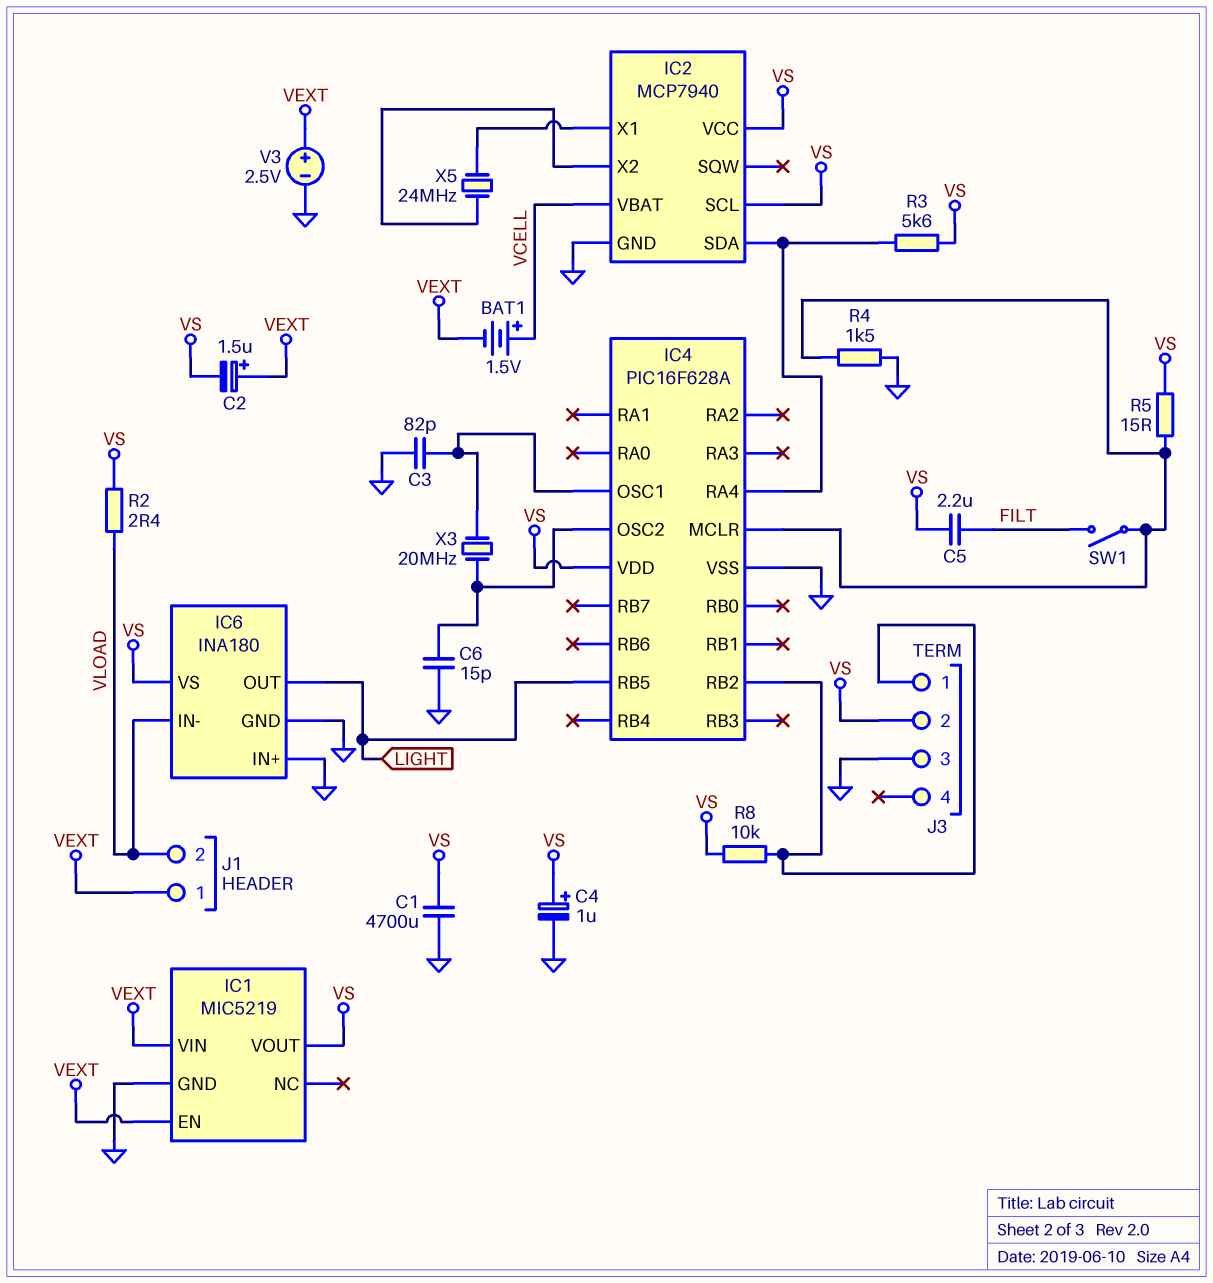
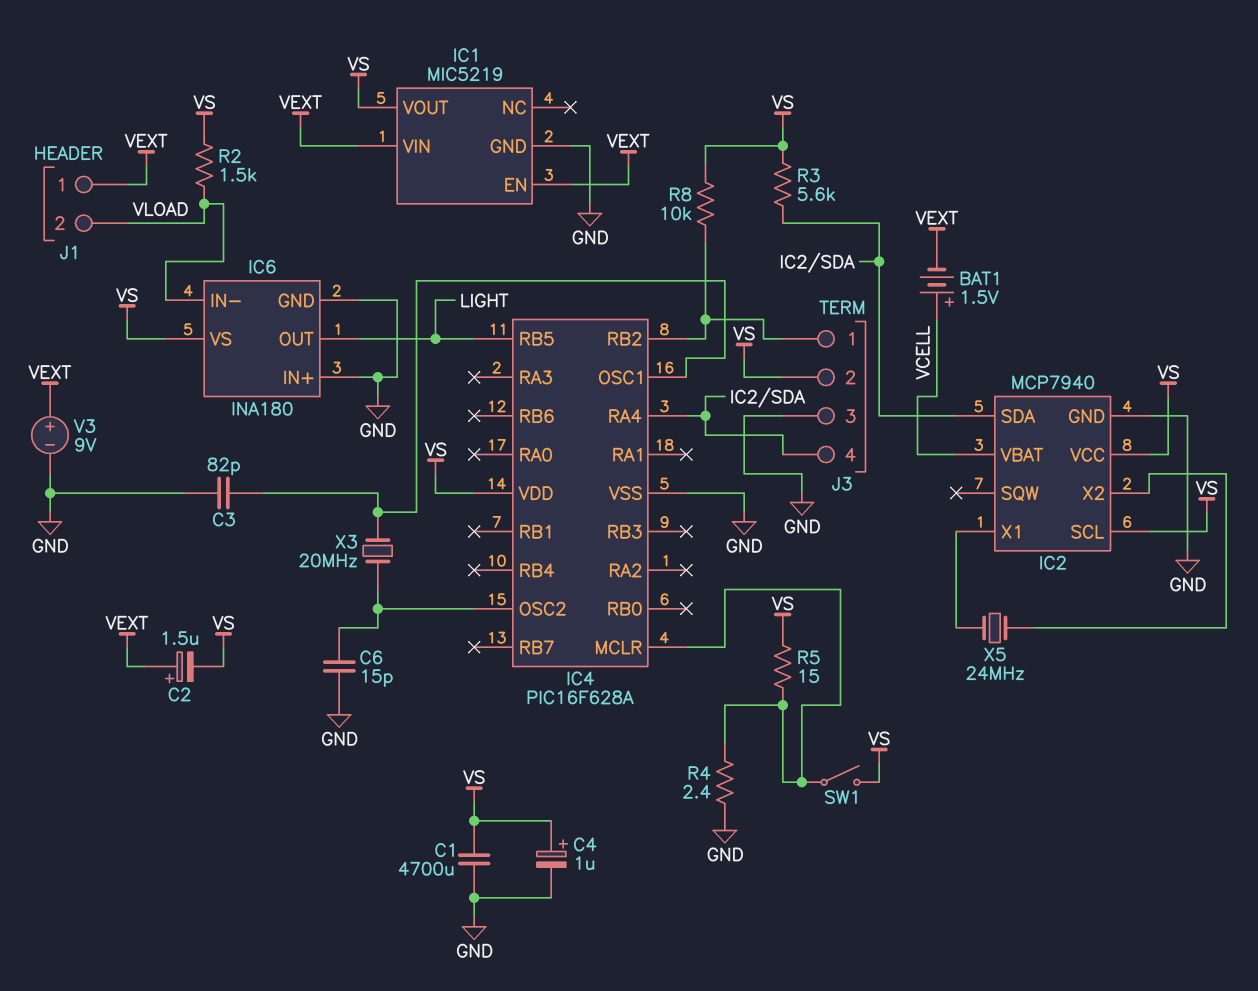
C5: 2.2uF (FILT, VS) -> none
J3 pin 4: none -> IC2/SDA
R2: 2.4 (VLOAD, VS) -> 1.5k (VLOAD, VS)
R4: 1.5k (GND, IC4/MCLR) -> 2.4 (GND, IC4/MCLR)
SW1: switch (FILT, IC4/MCLR) -> switch (IC4/MCLR, VS)
V3: 2.5V (plus VEXT, minus GND) -> 9V (plus VEXT, minus GND)

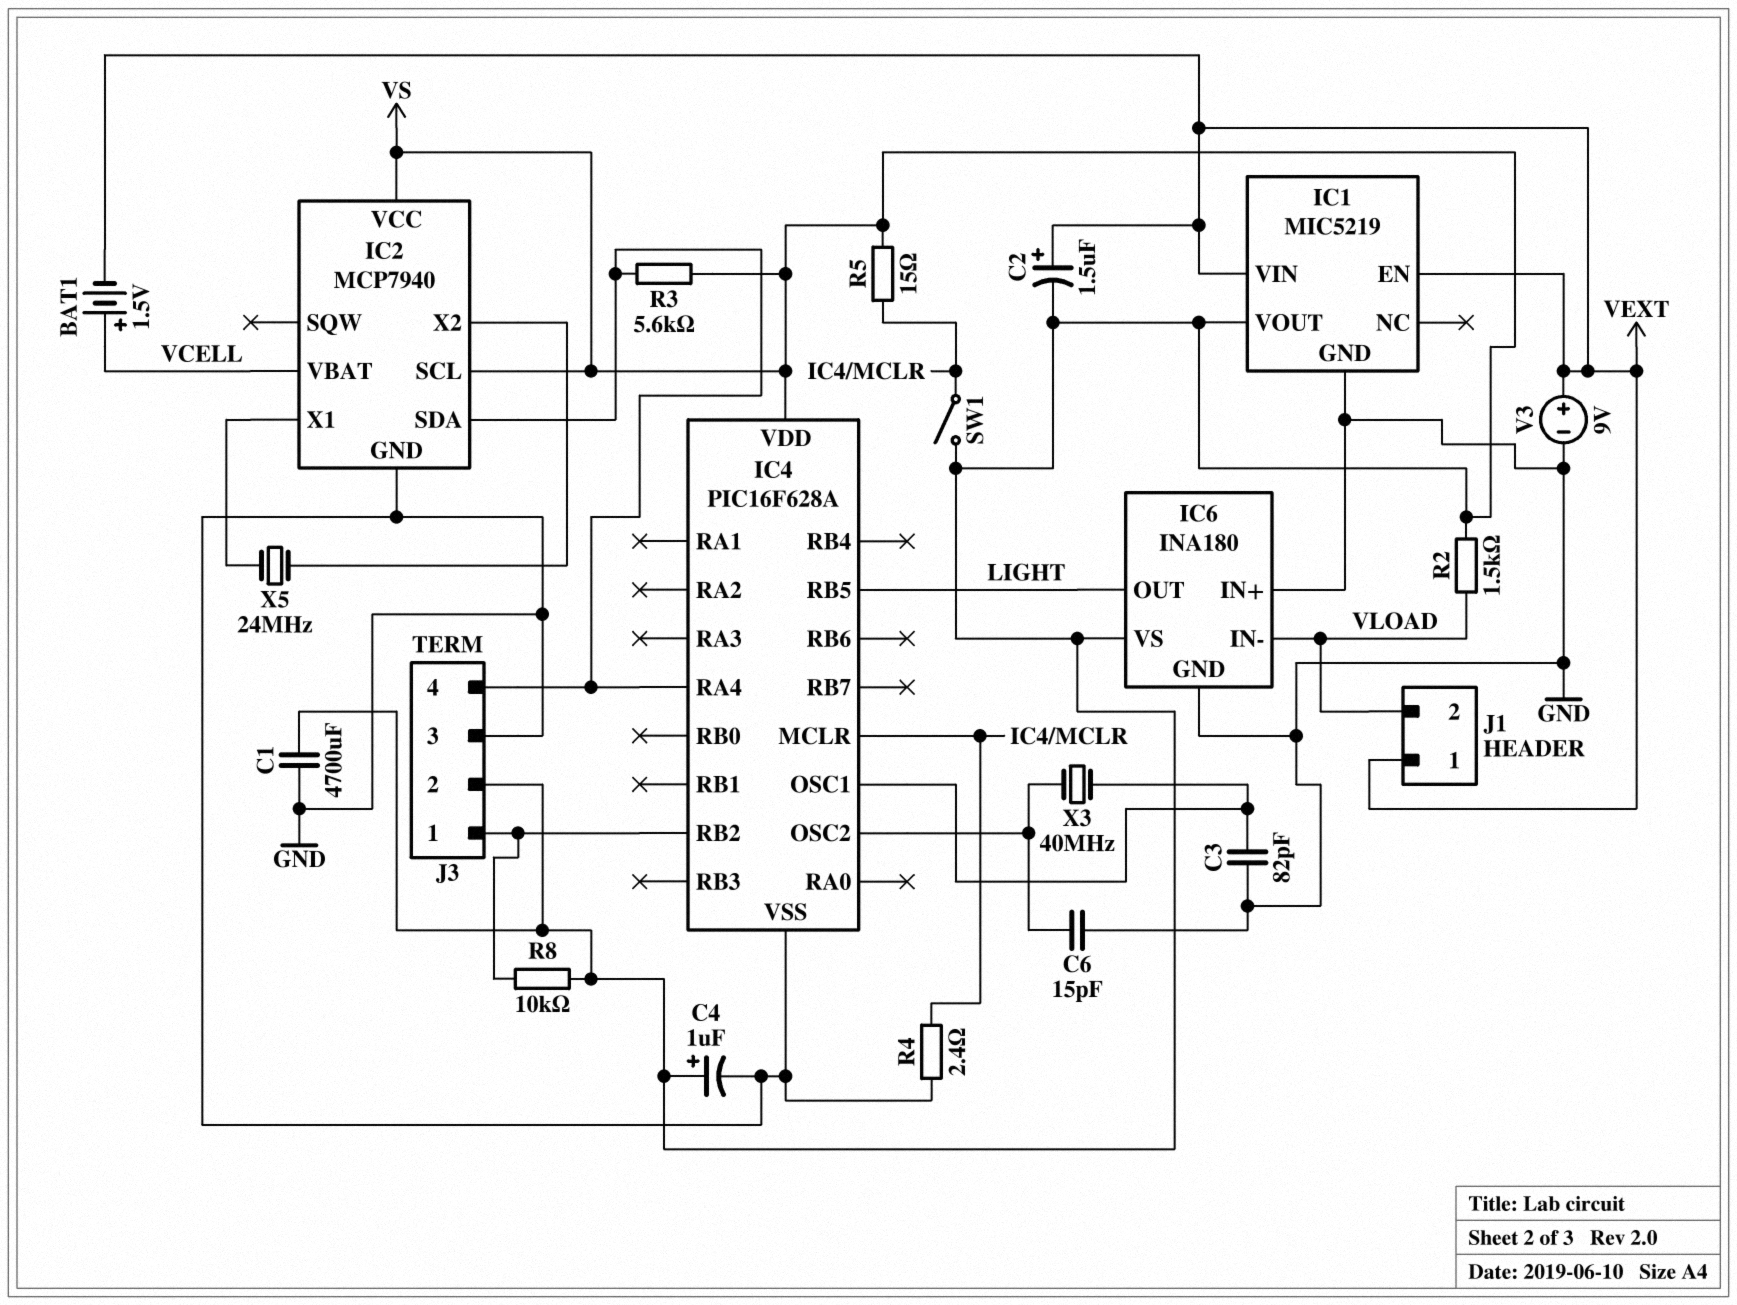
X3: 20MHz (IC4/OSC1, IC4/OSC2) -> 40MHz (IC4/OSC1, IC4/OSC2)

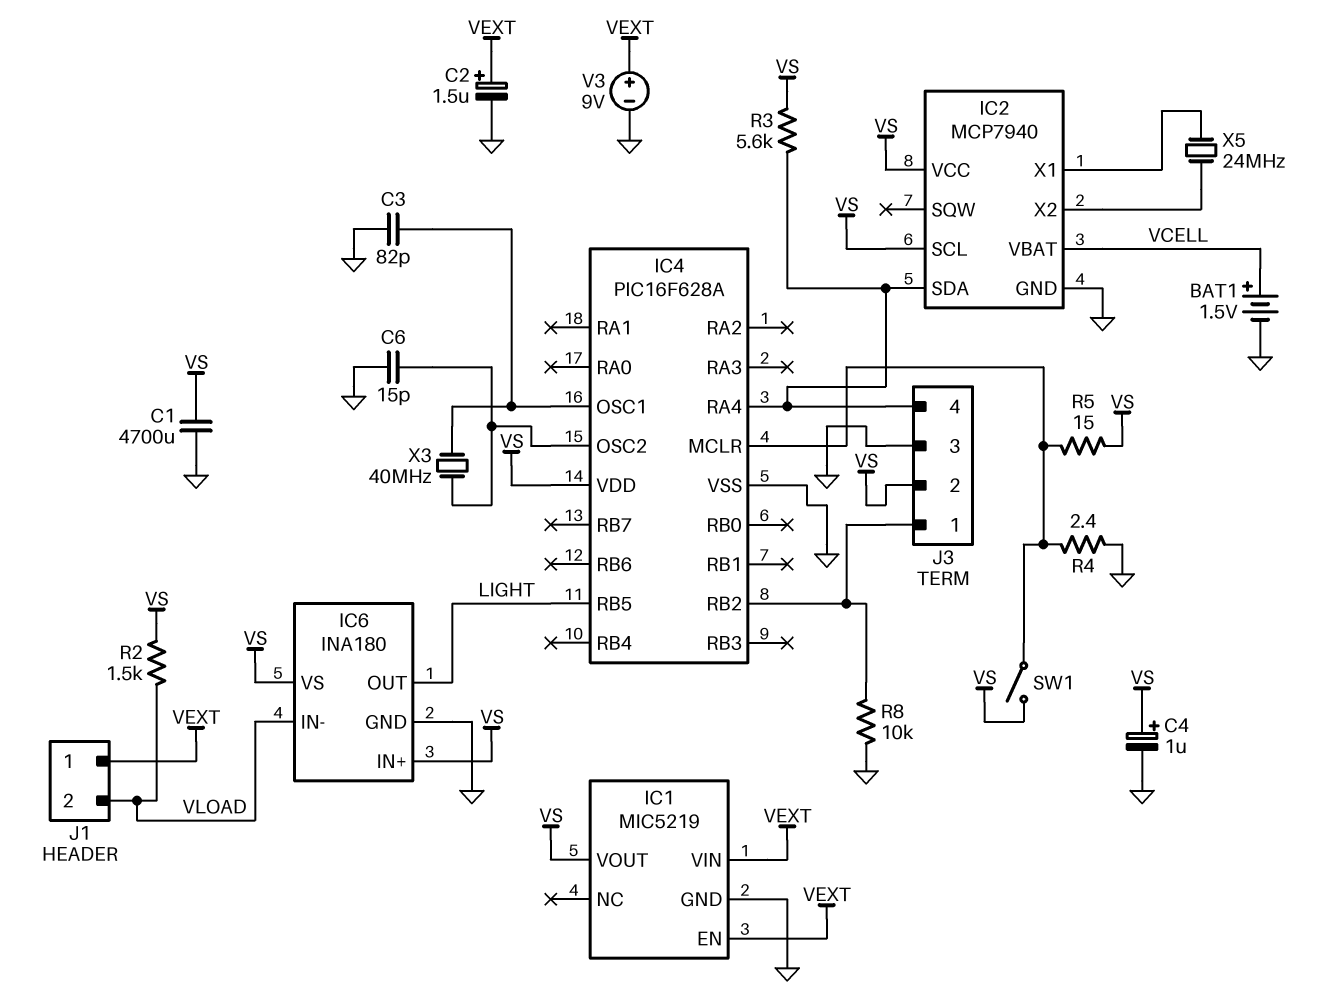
BAT1: 1.5V (plus VCELL, minus VEXT) -> 1.5V (plus VCELL, minus GND)
C2: 1.5uF (plus VEXT, minus VS) -> 1.5uF (plus VEXT, minus GND)
IC6 pin IN+: GND -> VS
R8: 10k (IC4/RB2, VS) -> 10k (GND, IC4/RB2)

